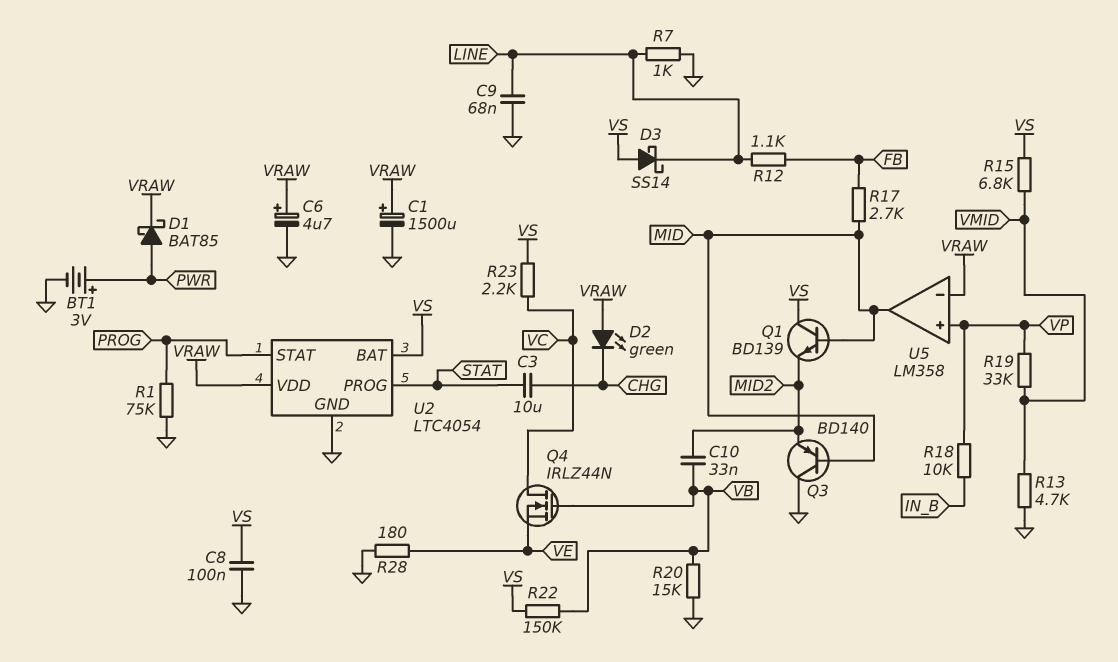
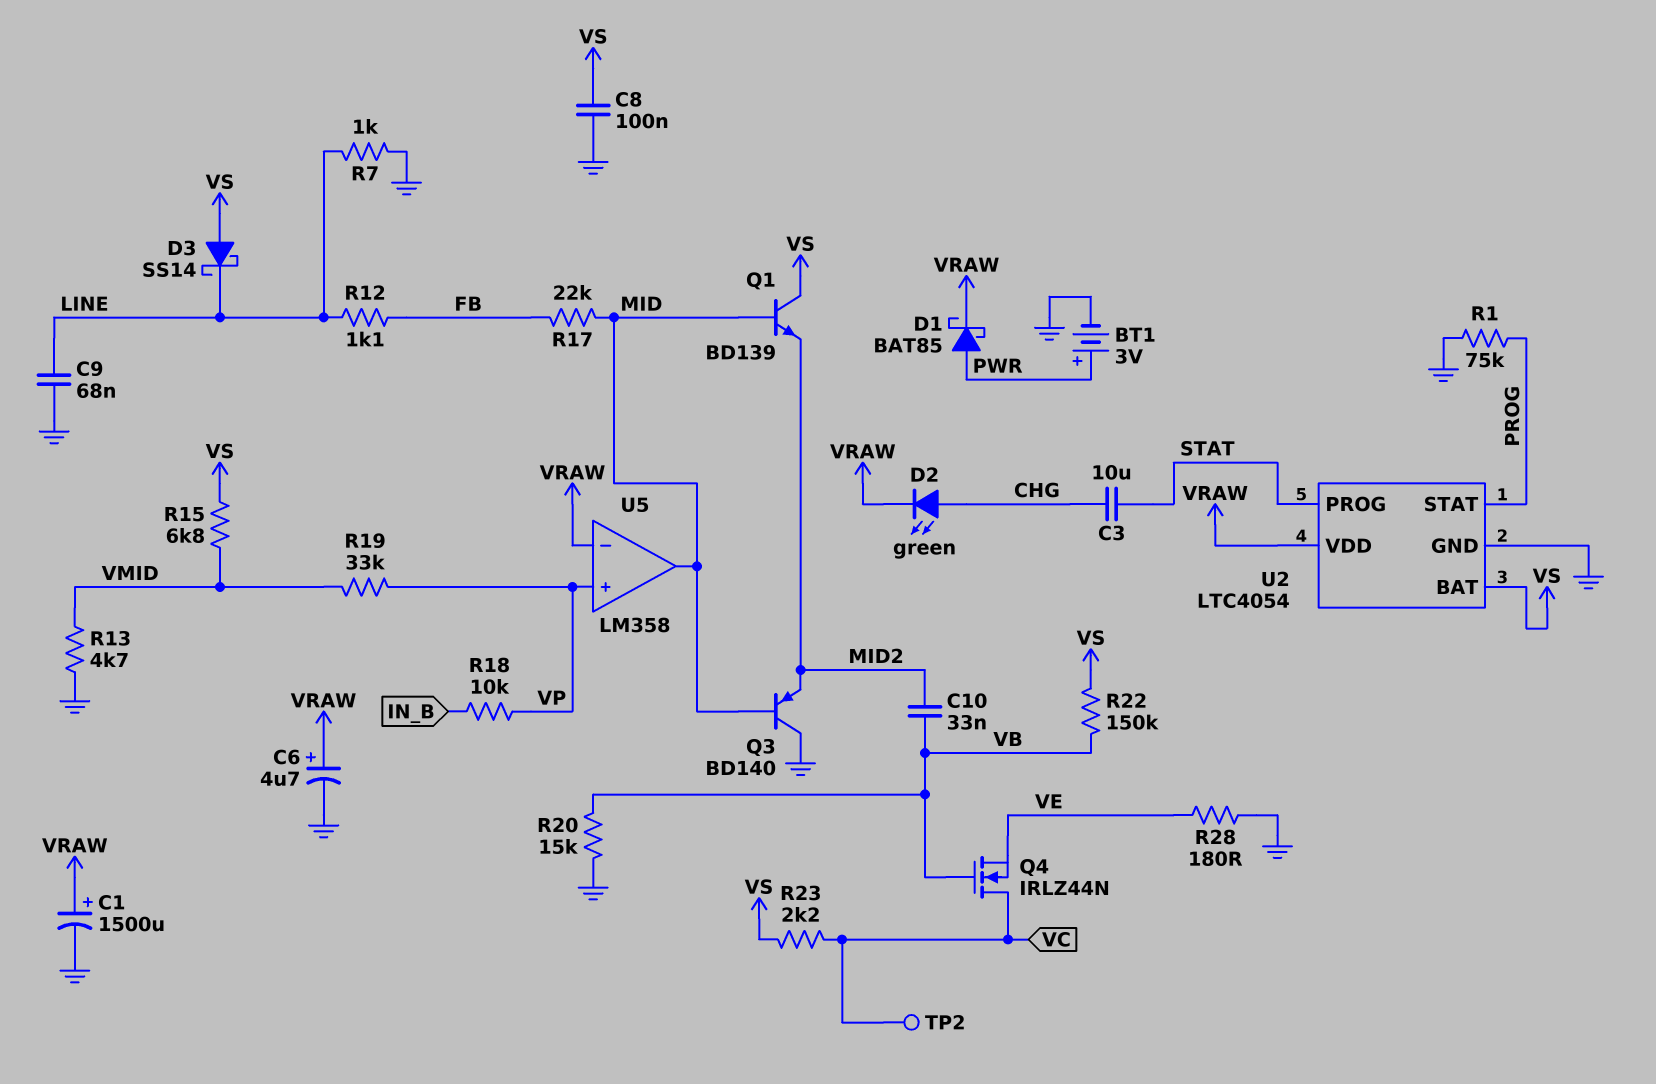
D2: LED green (A VRAW, K CHG) -> LED green (A CHG, K VRAW)
R17: 2.7k (FB, MID) -> 22k (FB, MID)
TP2: none -> test point (VC)

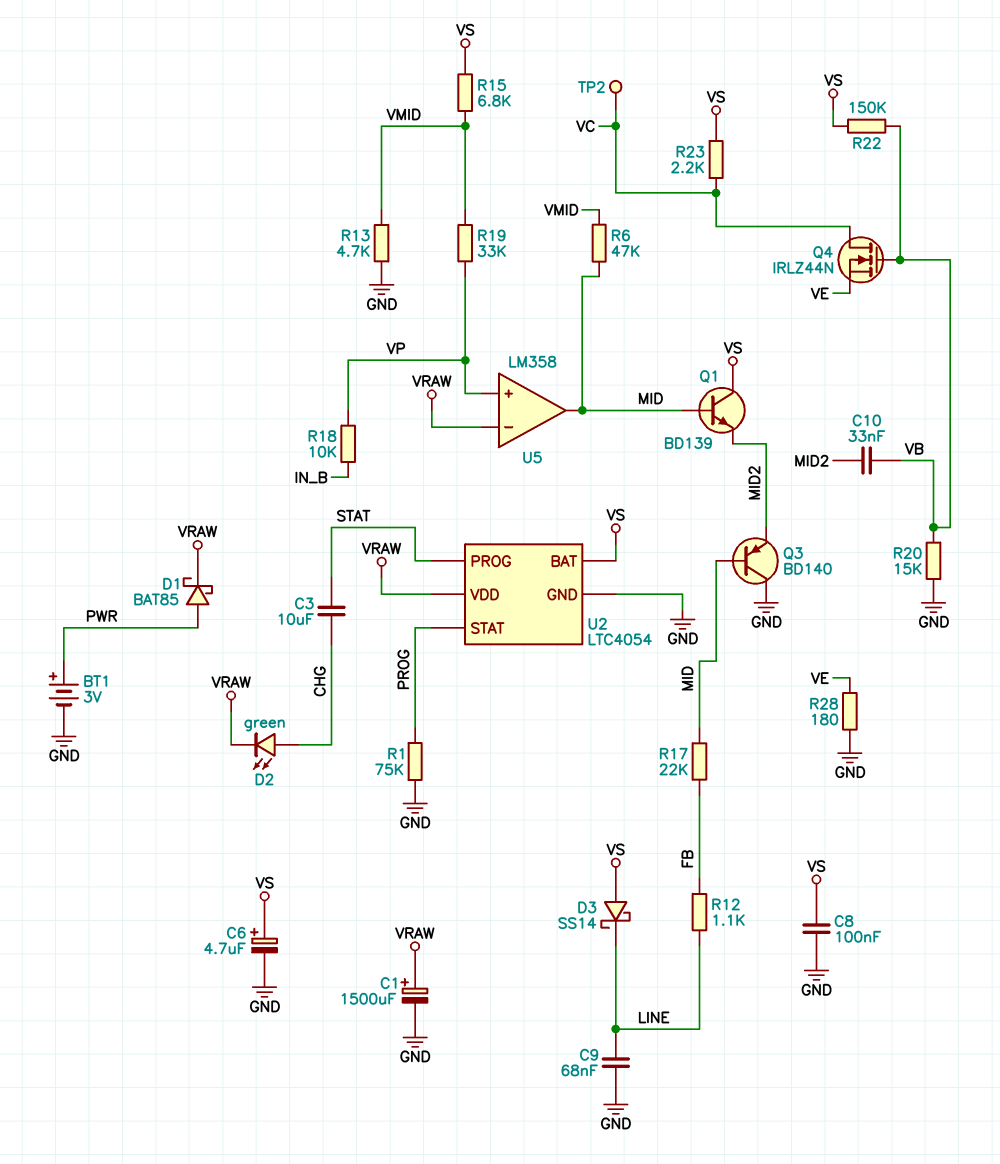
C6: 4.7uF (plus VRAW, minus GND) -> 4.7uF (plus VS, minus GND)
R6: none -> 47k (MID, VMID)
R7: 1k (GND, LINE) -> none

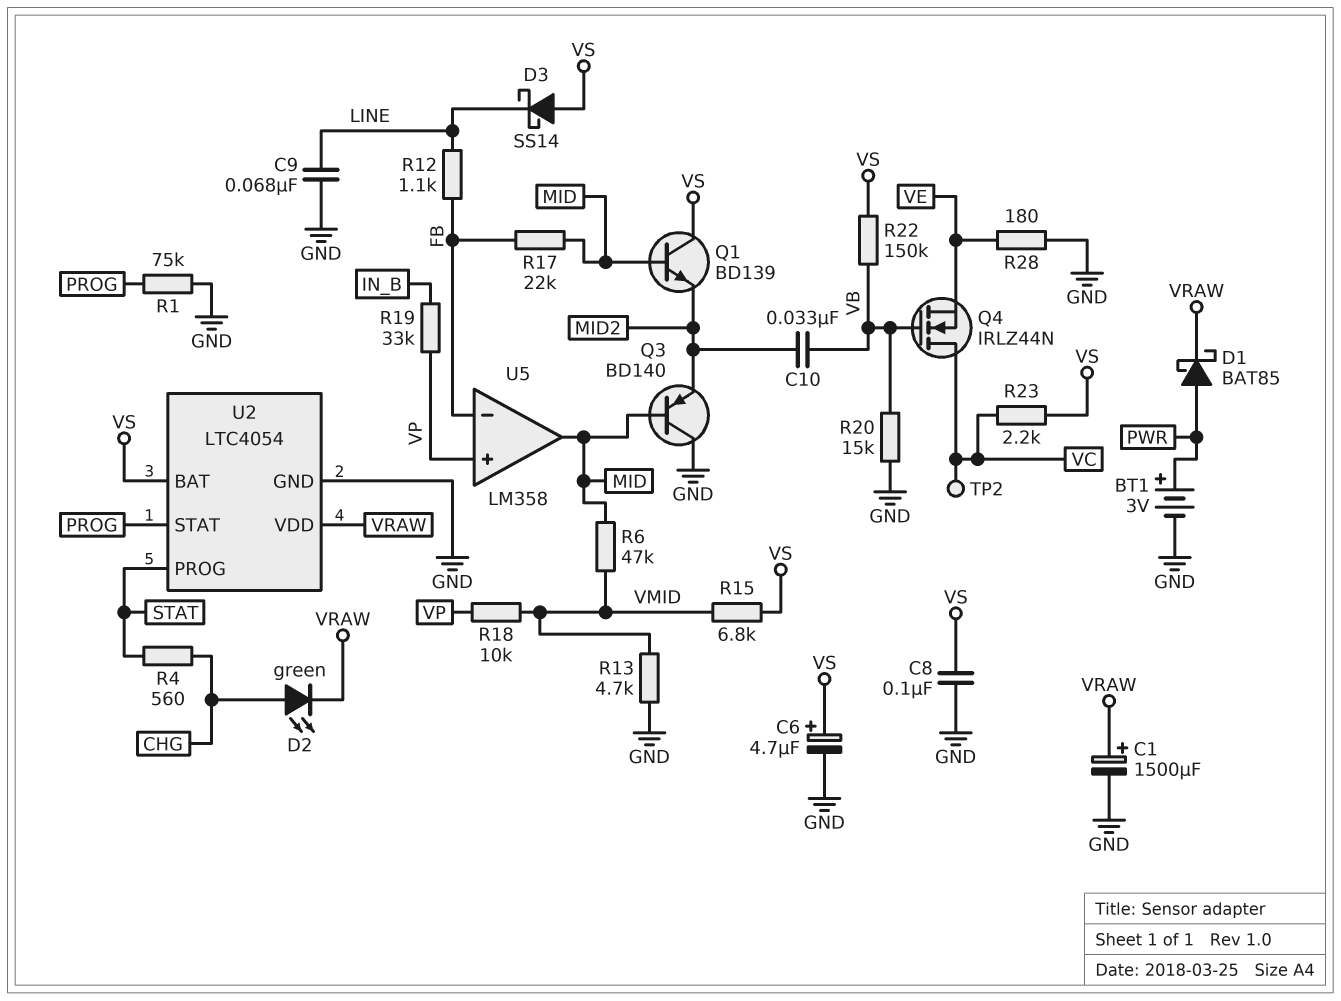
C3: 10uF (CHG, STAT) -> none
R4: none -> 560 (CHG, STAT)
R18: 10k (IN_B, VP) -> 10k (VMID, VP)
R19: 33k (VMID, VP) -> 33k (IN_B, VP)
U5 pin in-: VRAW -> FB

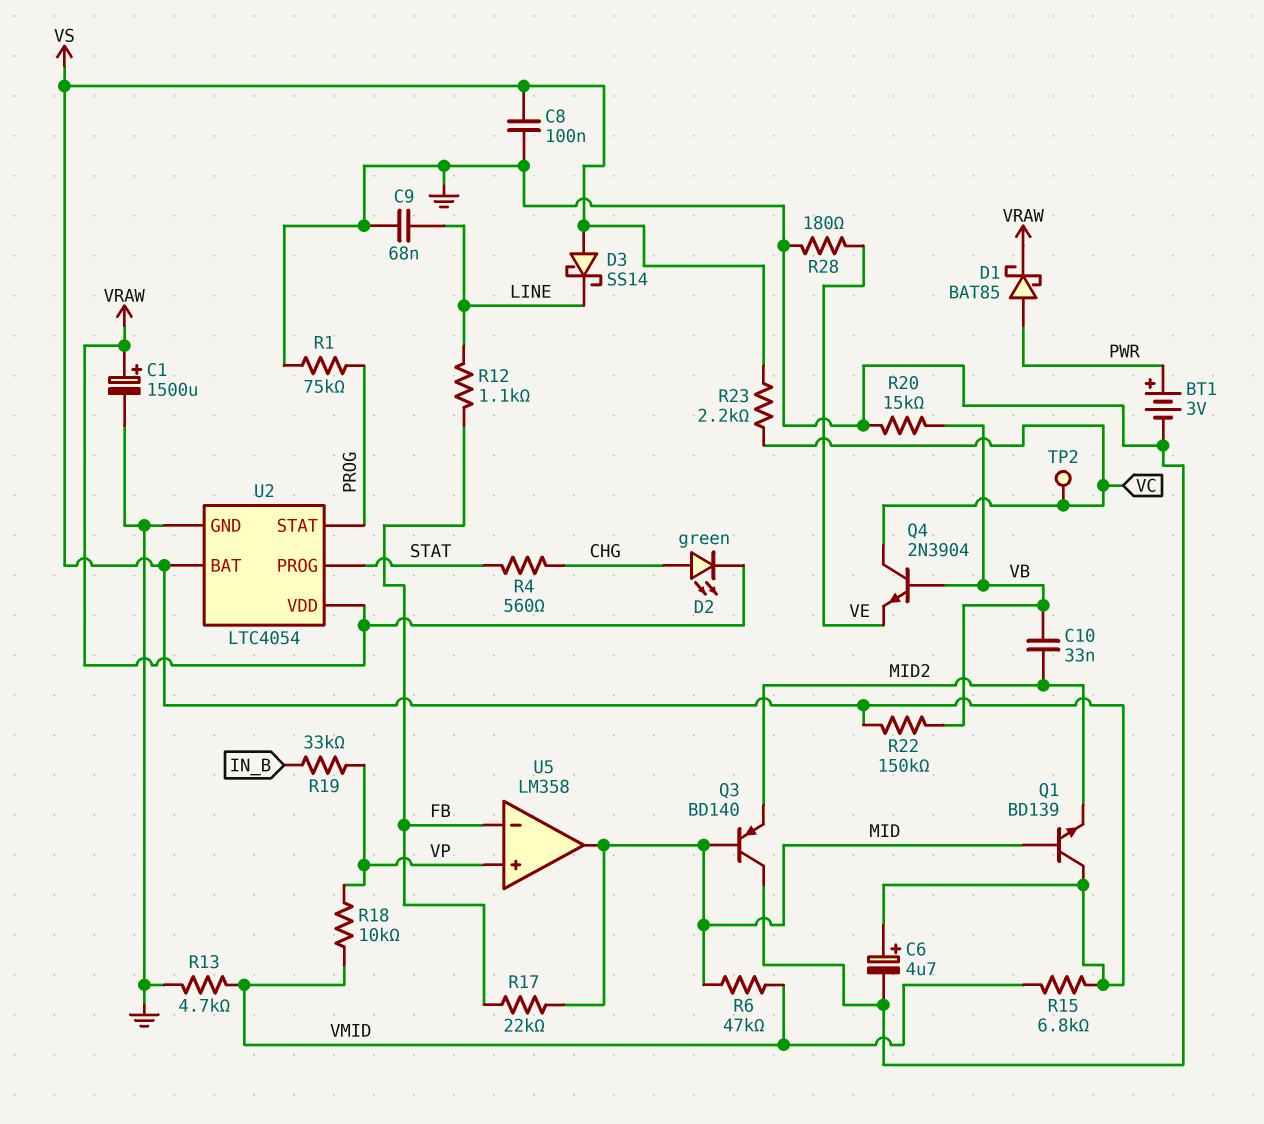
Q4: NMOS IRLZ44N (G VB, D VC, S VE) -> NPN 2N3904 (B VB, C VC, E VE)

